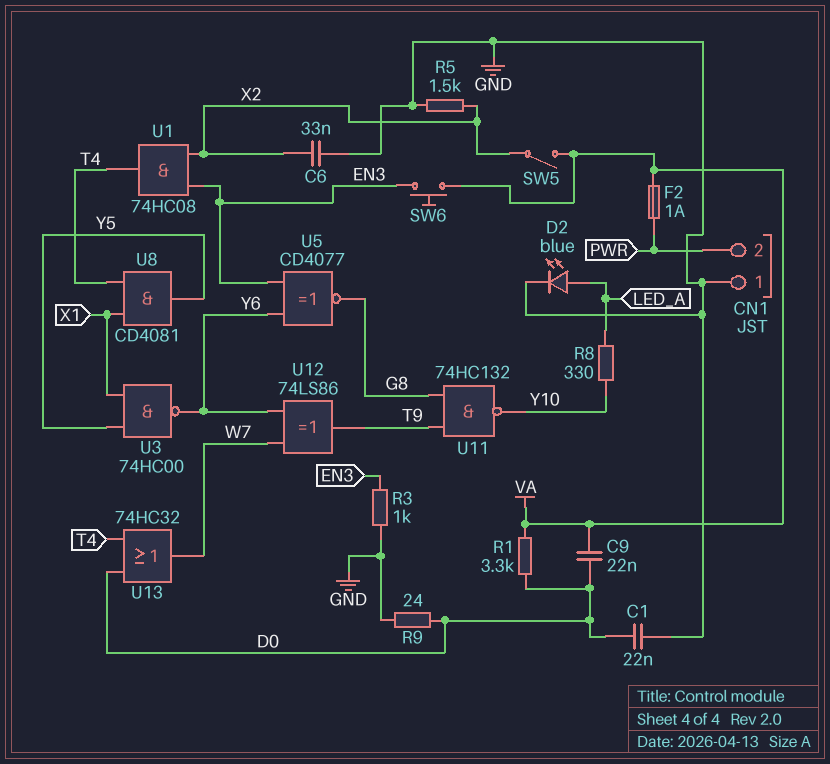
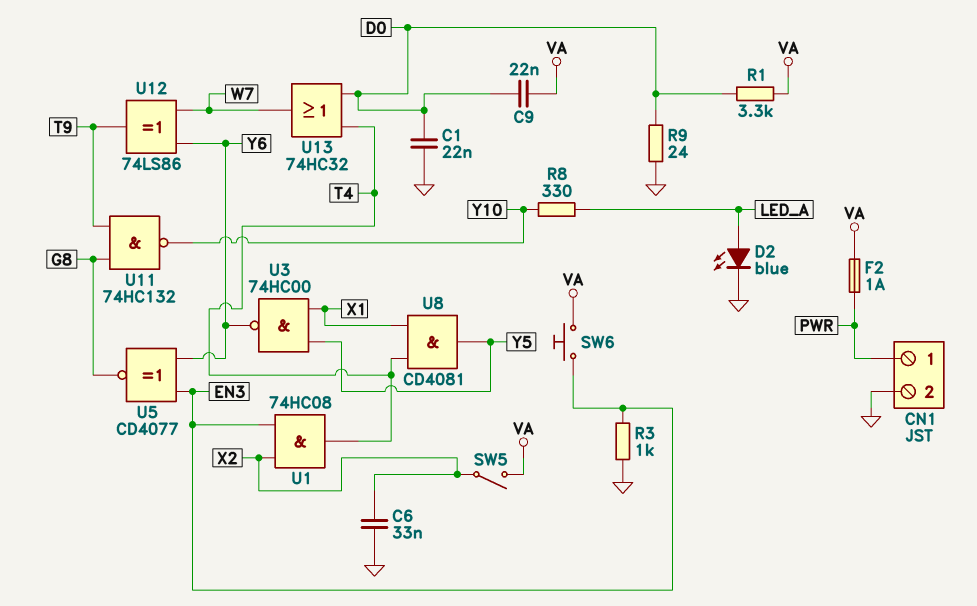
CN1 pin 1: GND -> PWR
CN1 pin 2: PWR -> GND
R5: 1.5k (GND, X2) -> none

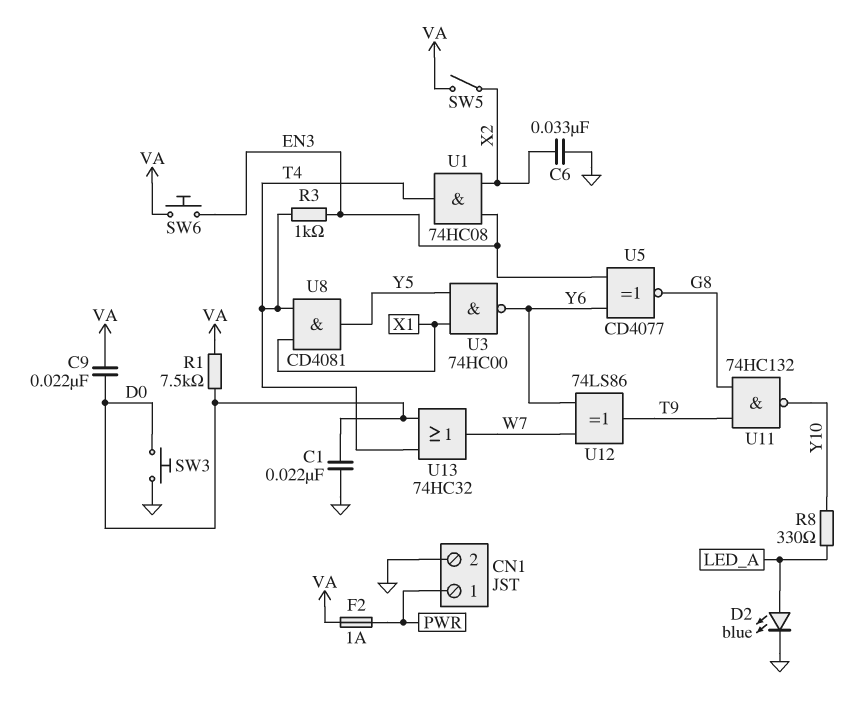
R1: 3.3k (D0, VA) -> 7.5k (D0, VA)
R3: 1k (EN3, GND) -> 1k (EN3, T4)
R9: 24 (D0, GND) -> none
SW3: none -> button (D0, GND)

